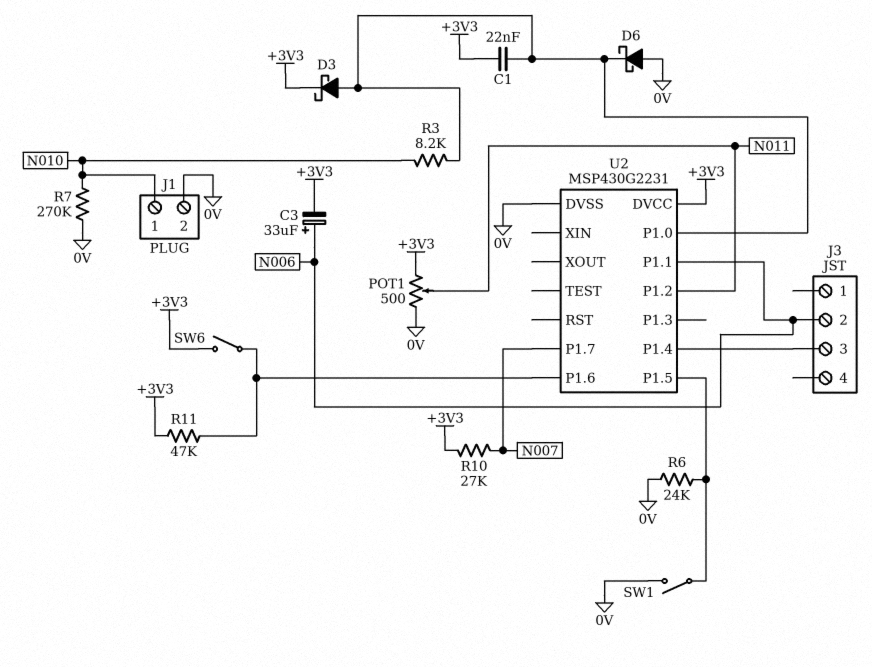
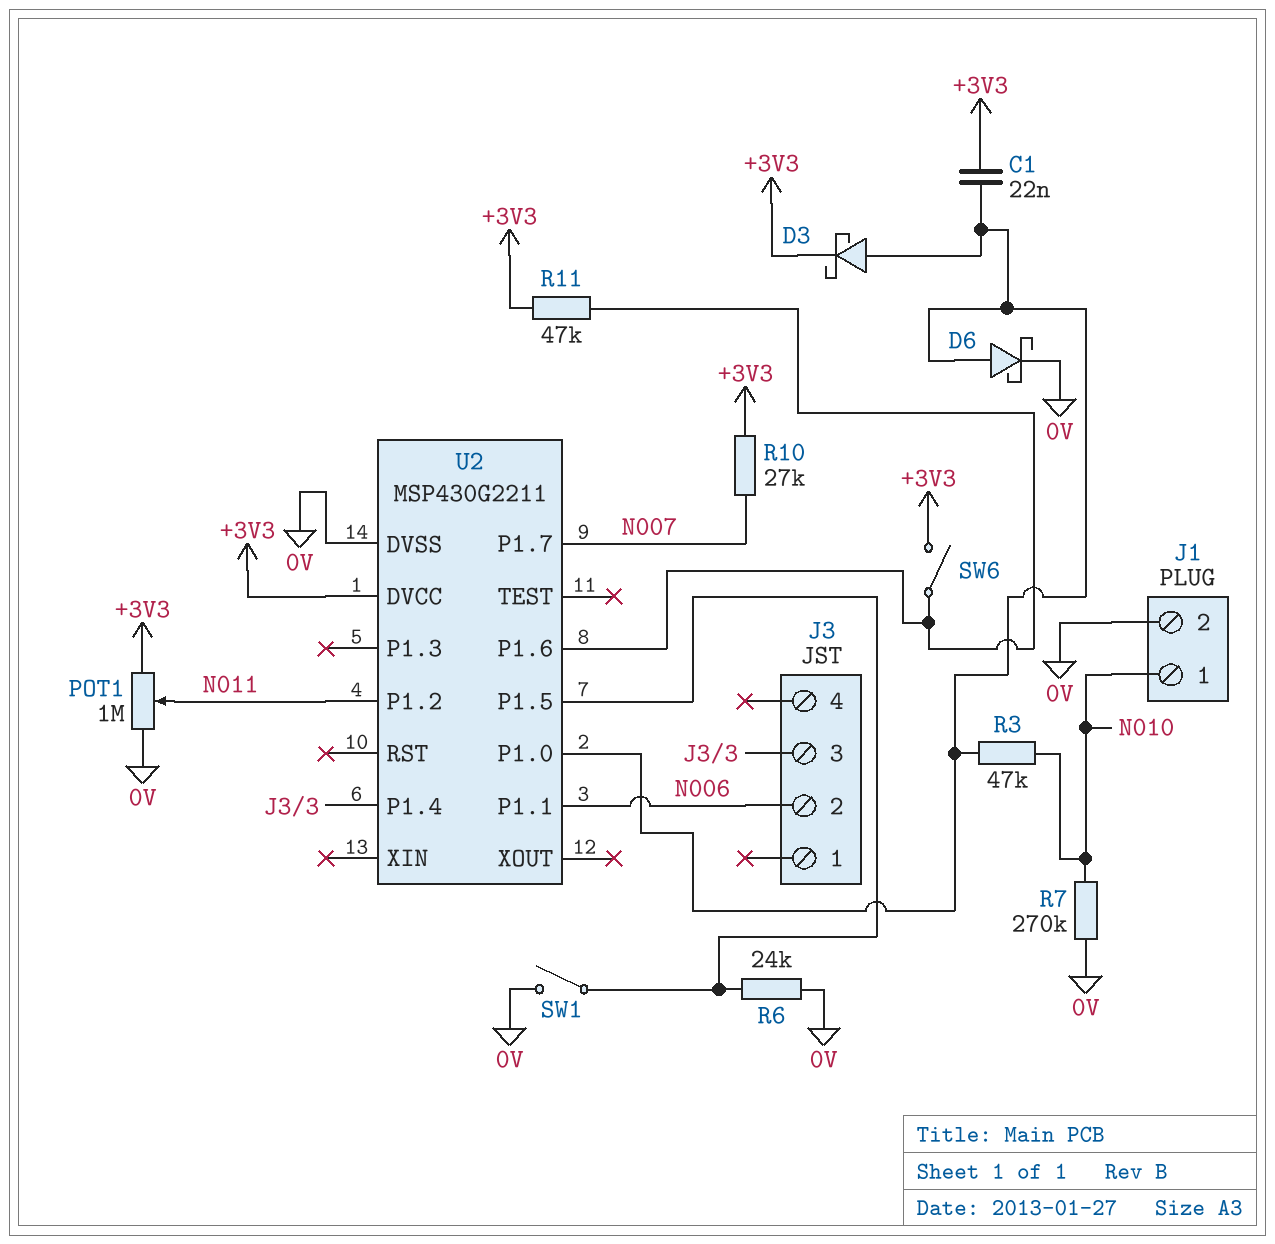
C3: 33uF (plus N006, minus +3V3) -> none
D6: schottky (A 0V, K U2/P1.0) -> schottky (A U2/P1.0, K 0V)
POT1: 500 (+3V3, 0V, wiper N011) -> 1M (+3V3, 0V, wiper N011)
R3: 8.2k (N010, U2/P1.0) -> 47k (N010, U2/P1.0)
U2: MSP430G2231 -> MSP430G2211

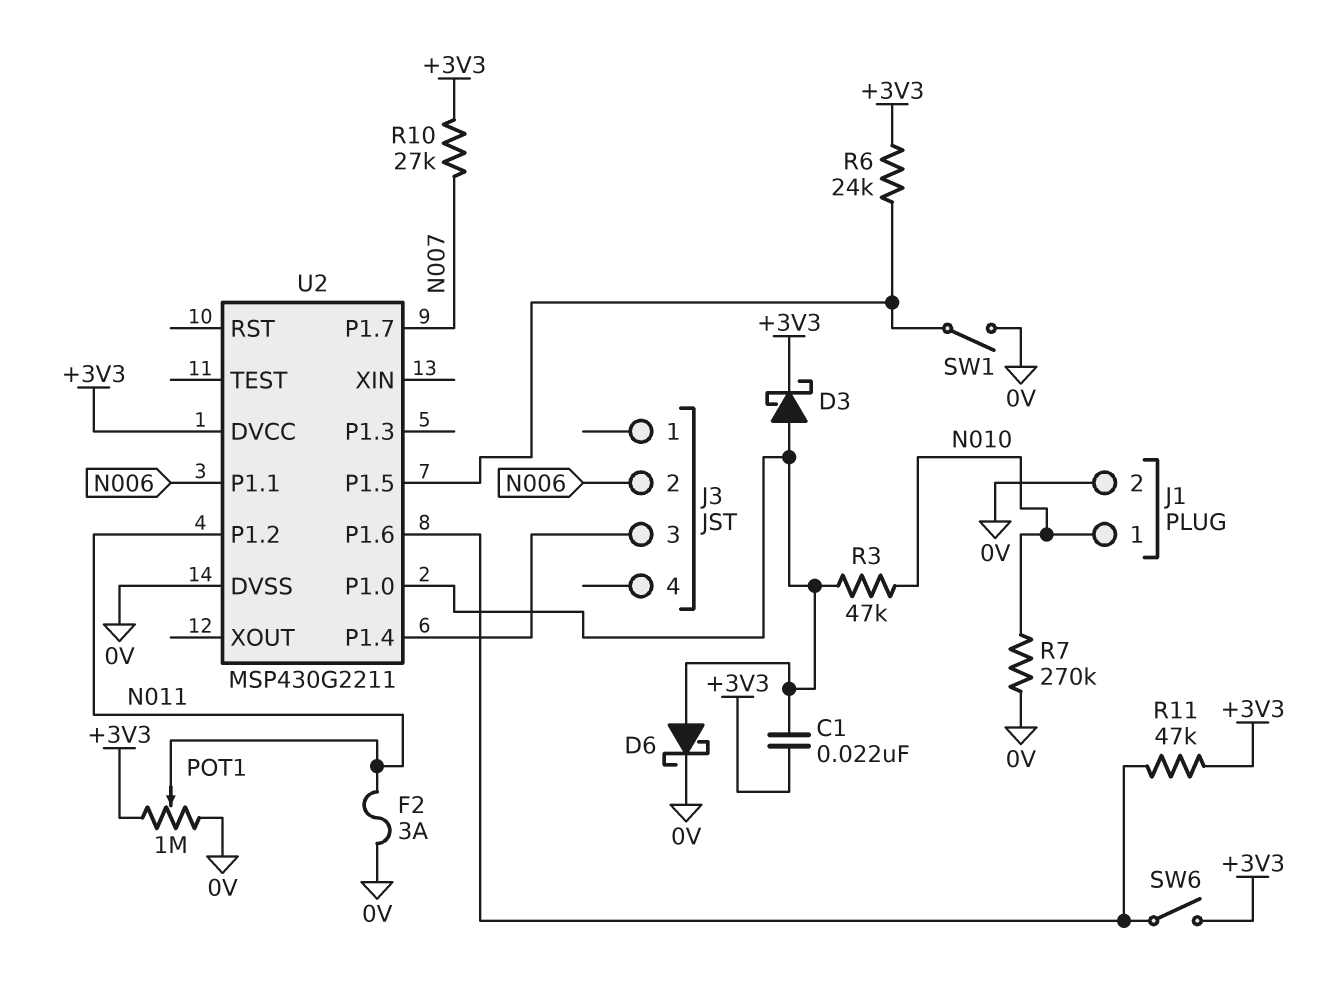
F2: none -> 3A (0V, N011)
R6: 24k (0V, U2/P1.5) -> 24k (+3V3, U2/P1.5)

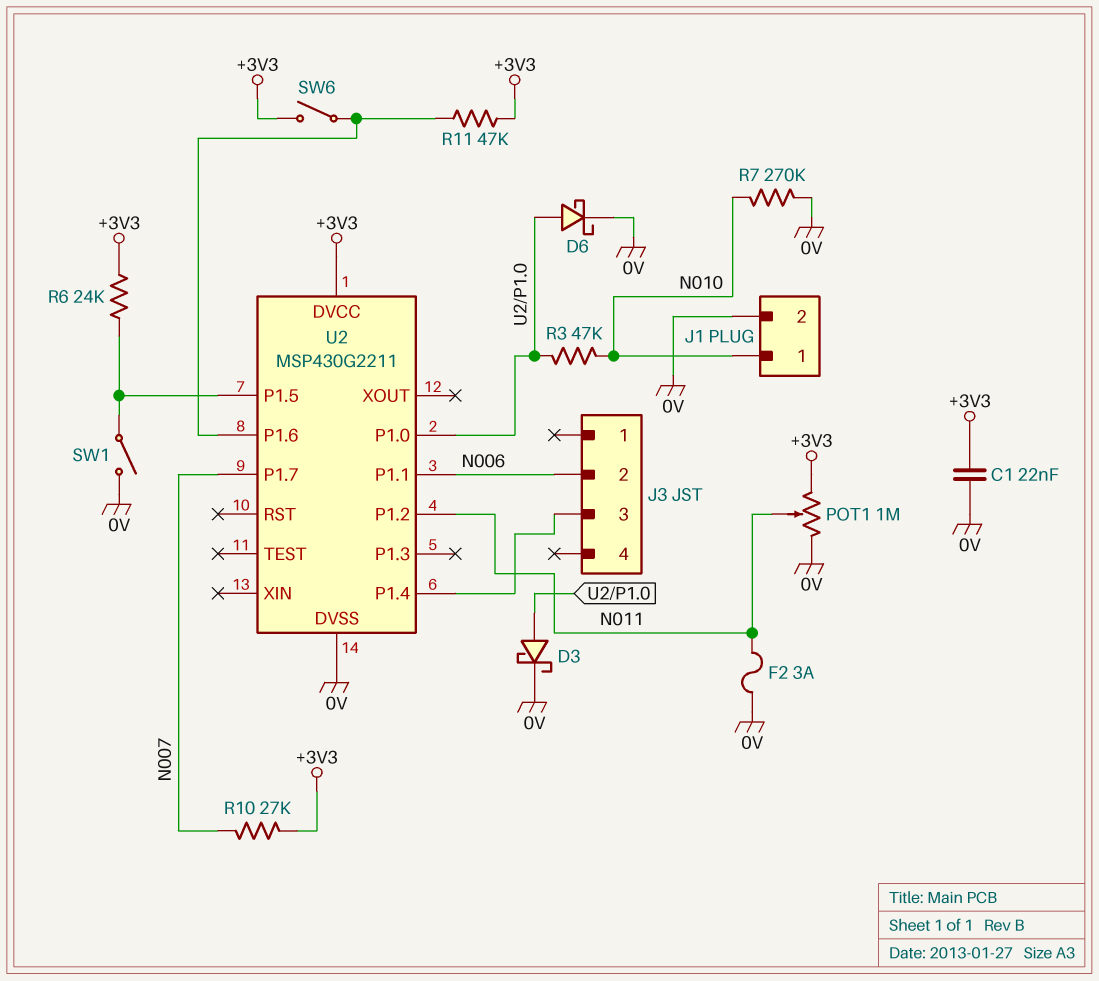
C1: 22nF (+3V3, U2/P1.0) -> 22nF (+3V3, 0V)
D3: schottky (A U2/P1.0, K +3V3) -> schottky (A U2/P1.0, K 0V)

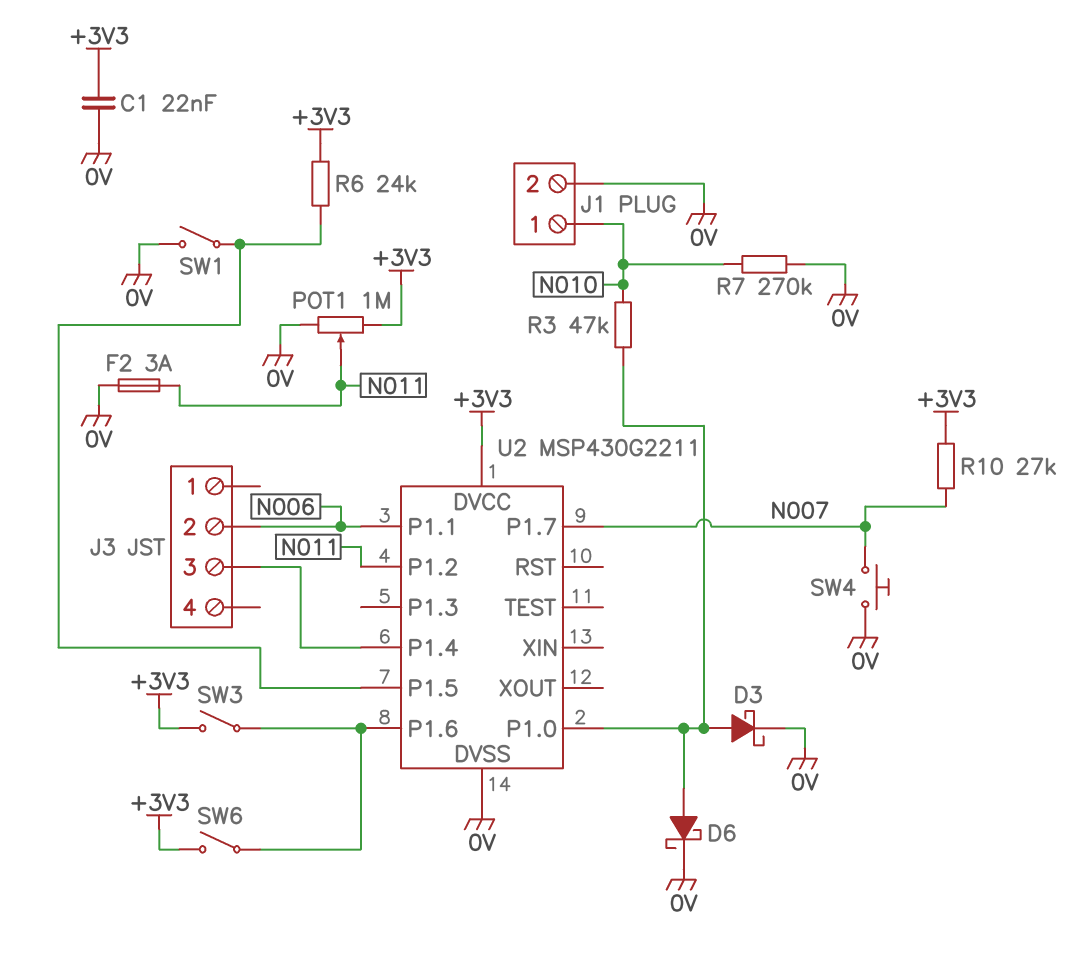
R11: 47k (+3V3, U2/P1.6) -> none
SW3: none -> switch (+3V3, U2/P1.6)
SW4: none -> button (0V, N007)

